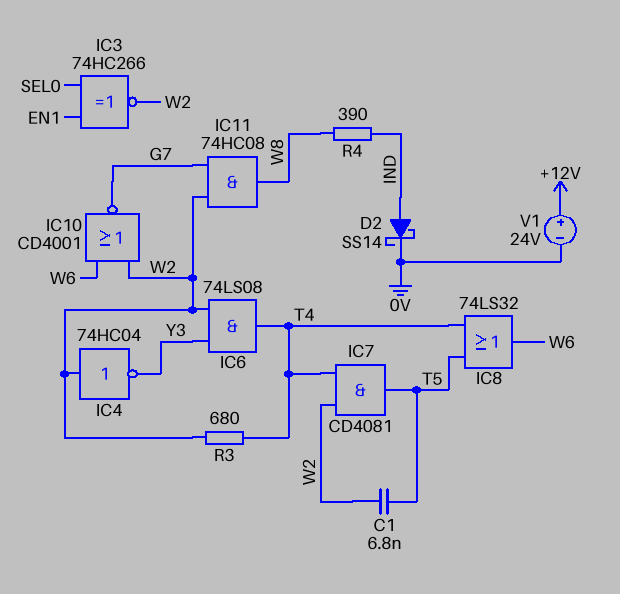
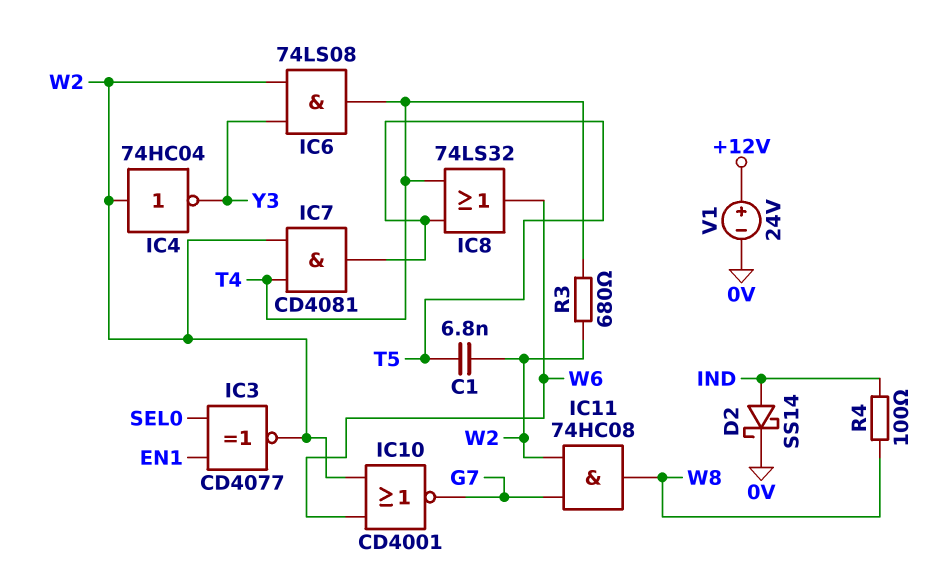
IC3: XNOR 74HC266 (in EN1, in SEL0, out W2) -> XNOR CD4077 (in EN1, in SEL0, out W2)
R4: 390 (IND, W8) -> 100 (IND, W8)

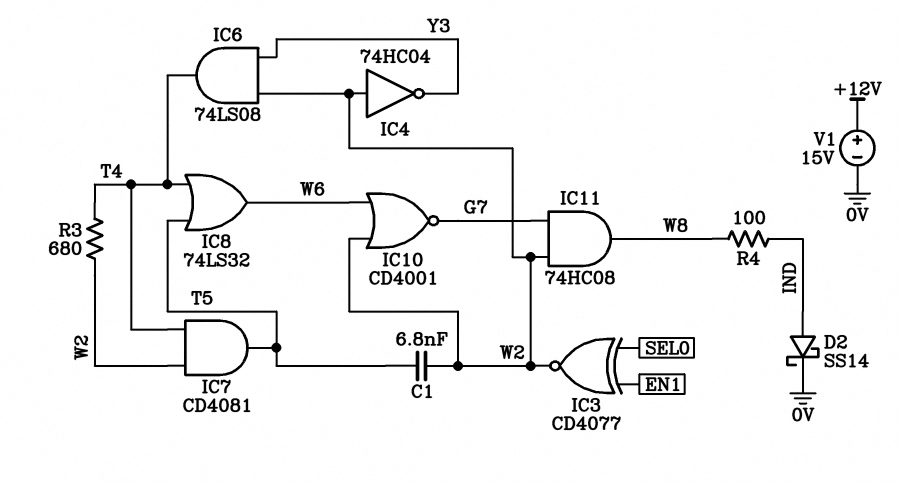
V1: 24V (plus +12V, minus 0V) -> 15V (plus +12V, minus 0V)

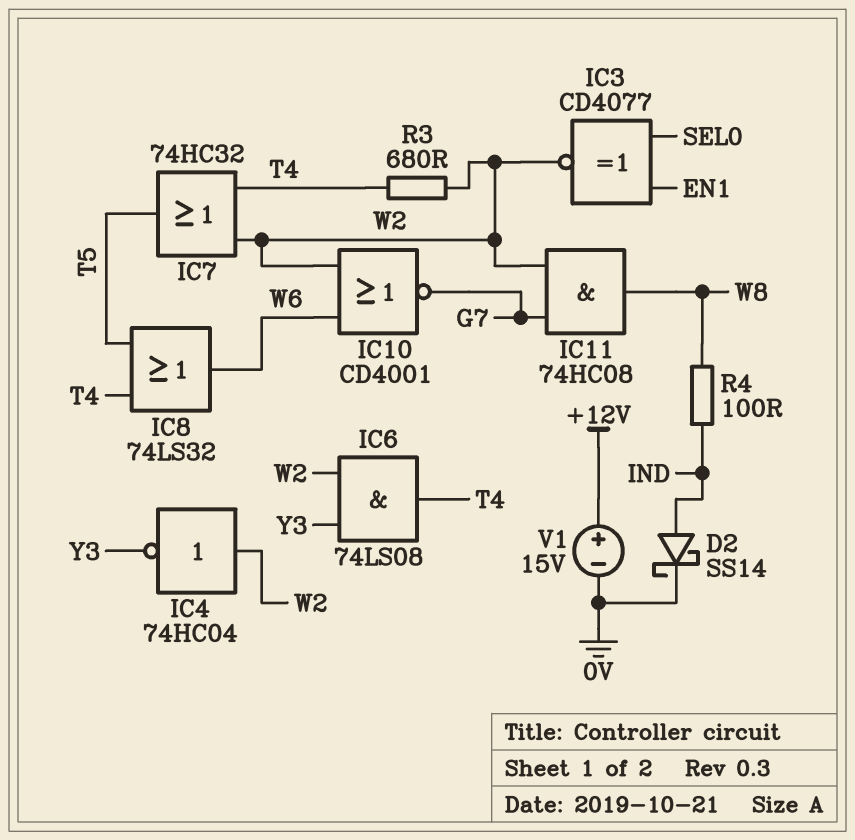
C1: 6.8nF (T5, W2) -> none
IC7: AND CD4081 (in T4, in W2, out T5) -> OR 74HC32 (in T4, in W2, out T5)

